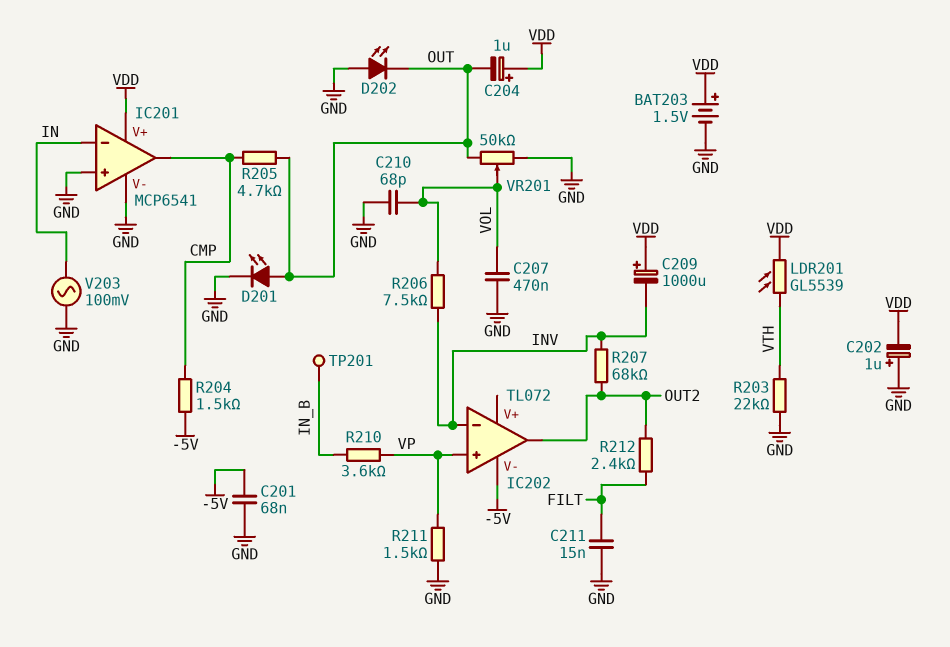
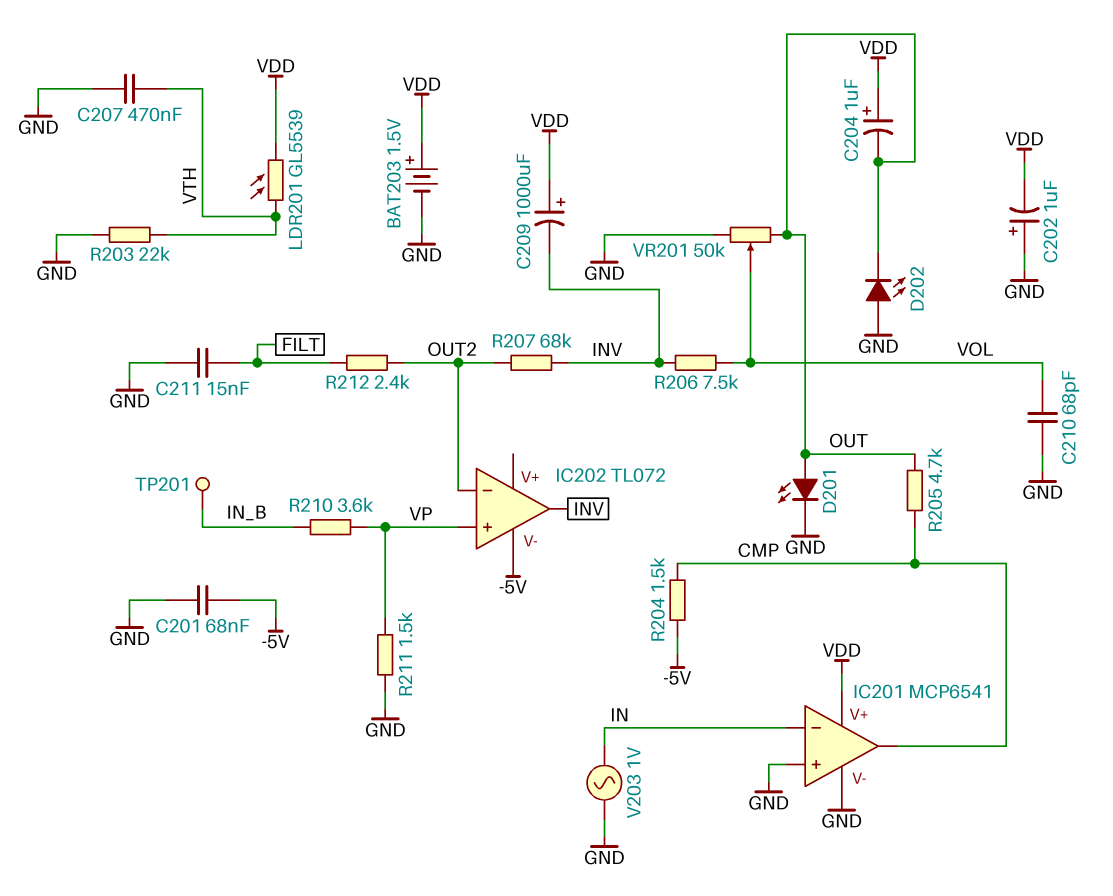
C207: 470nF (GND, VOL) -> 470nF (GND, VTH)
IC202 pin in-: INV -> OUT2
IC202 pin out: OUT2 -> INV
V203: AC 100mV (GND, IN) -> AC 1V (GND, IN)

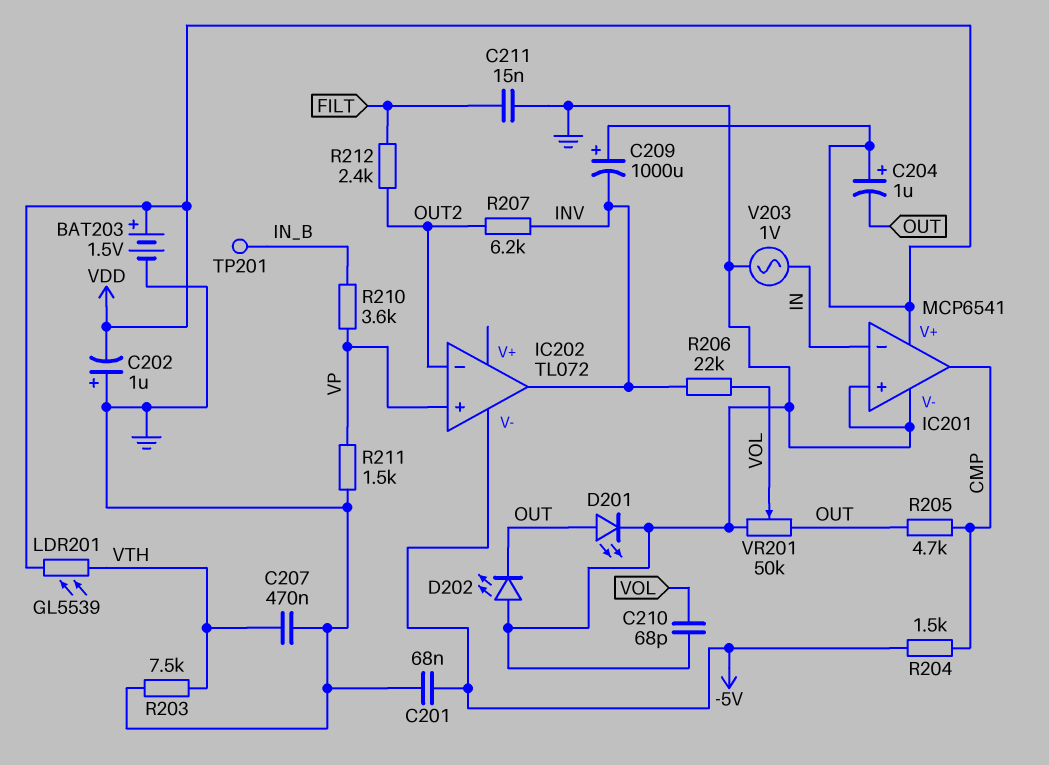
R203: 22k (GND, VTH) -> 7.5k (GND, VTH)
R206: 7.5k (INV, VOL) -> 22k (INV, VOL)
R207: 68k (INV, OUT2) -> 6.2k (INV, OUT2)

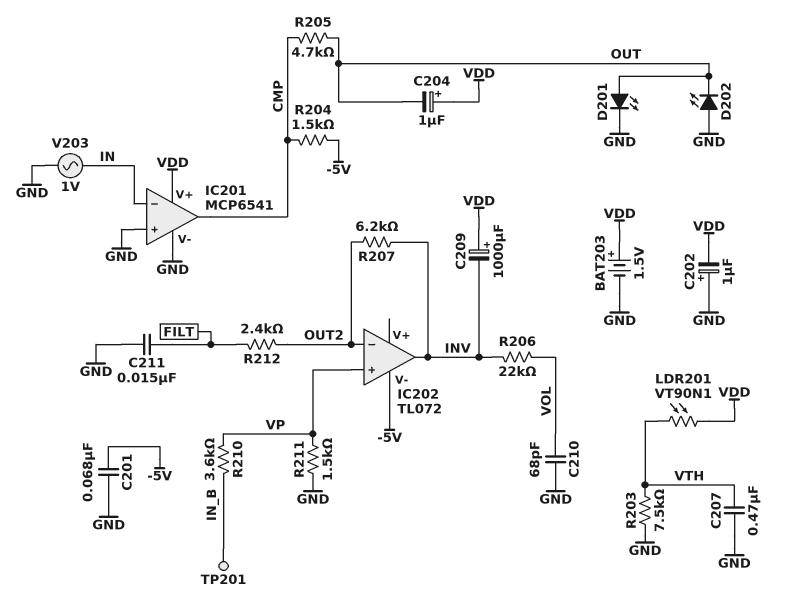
LDR201: GL5539 (VDD, VTH) -> VT90N1 (VDD, VTH)
VR201: 50k (GND, OUT, wiper VOL) -> none

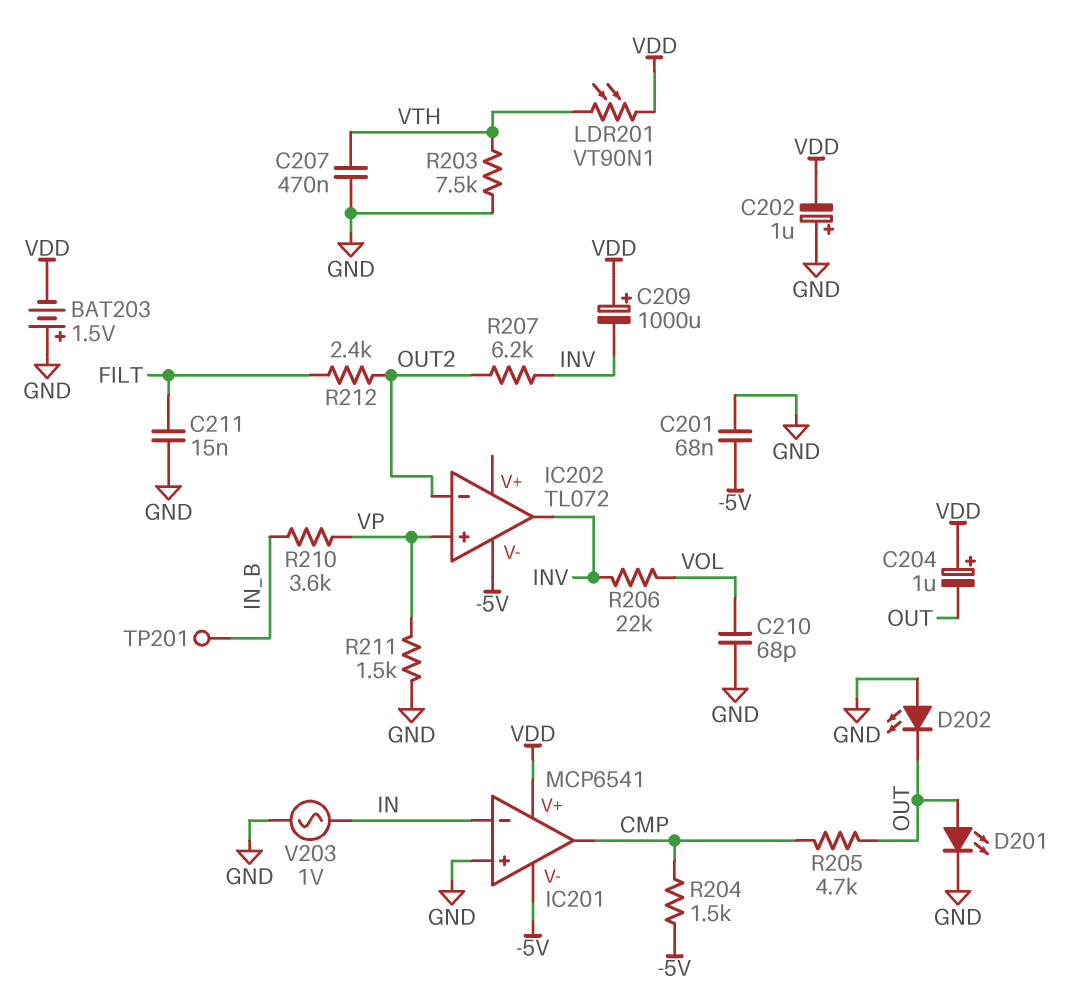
BAT203: 1.5V (plus VDD, minus GND) -> 1.5V (plus GND, minus VDD)
IC201 pin V-: GND -> -5V

